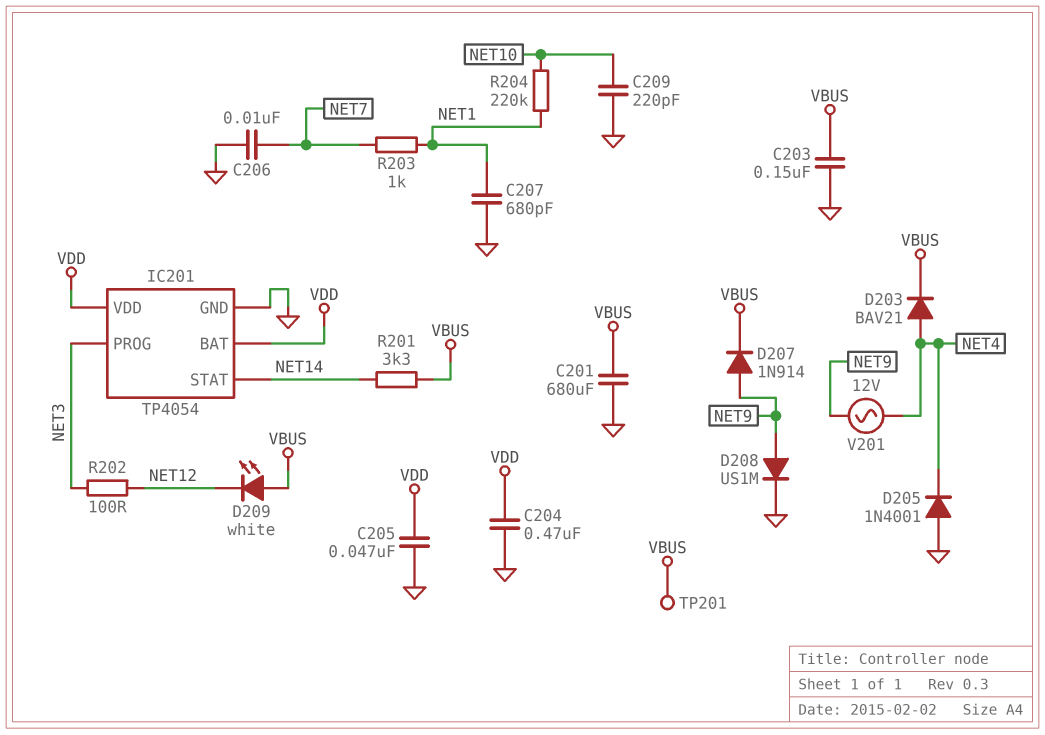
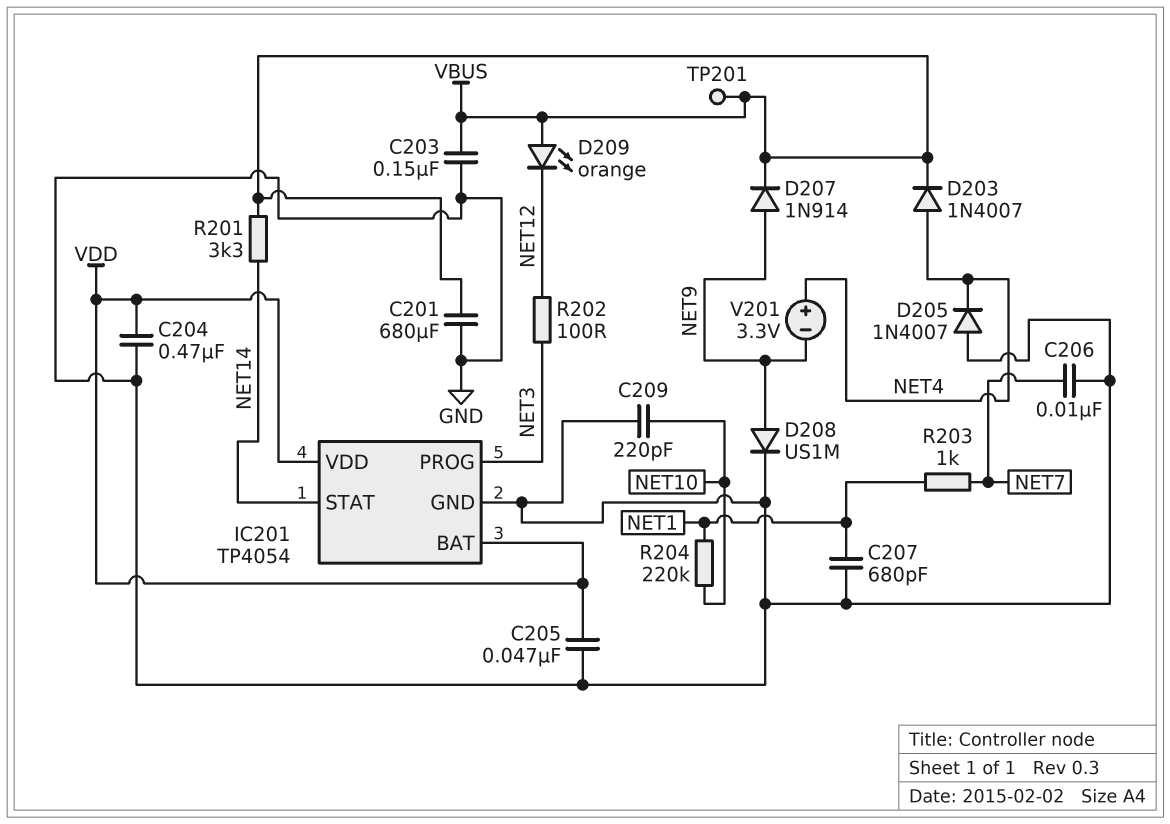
D203: diode BAV21 (A NET4, K VBUS) -> diode 1N4007 (A NET4, K VBUS)
D205: diode 1N4001 (A GND, K NET4) -> diode 1N4007 (A GND, K NET4)
D209: LED white (A VBUS, K NET12) -> LED orange (A VBUS, K NET12)
V201: AC 12V (NET4, NET9) -> 3.3V (plus NET4, minus NET9)

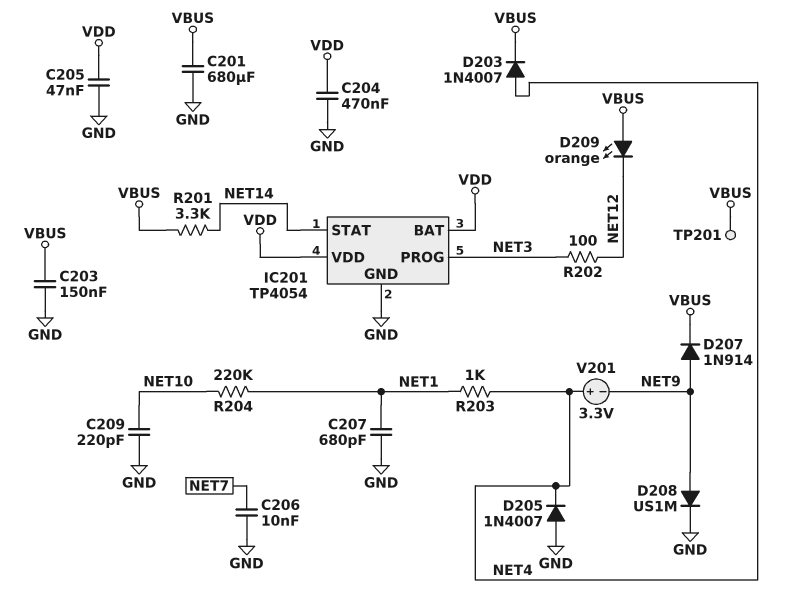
R203: 1k (NET1, NET7) -> 1k (NET1, NET4)

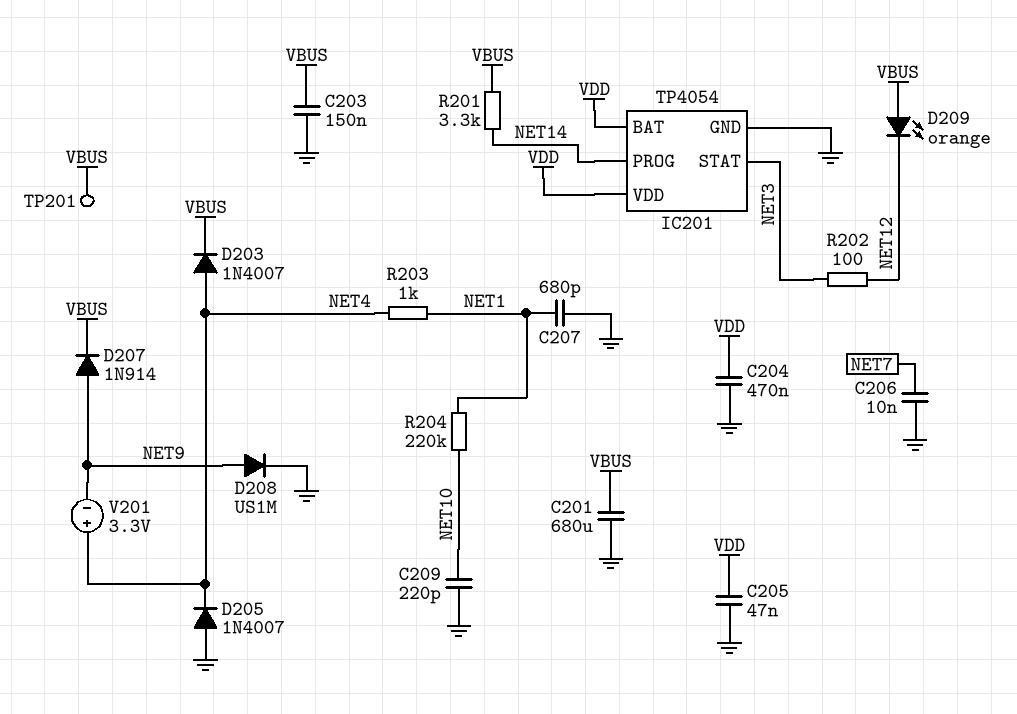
IC201 pin PROG: NET3 -> NET14
IC201 pin STAT: NET14 -> NET3

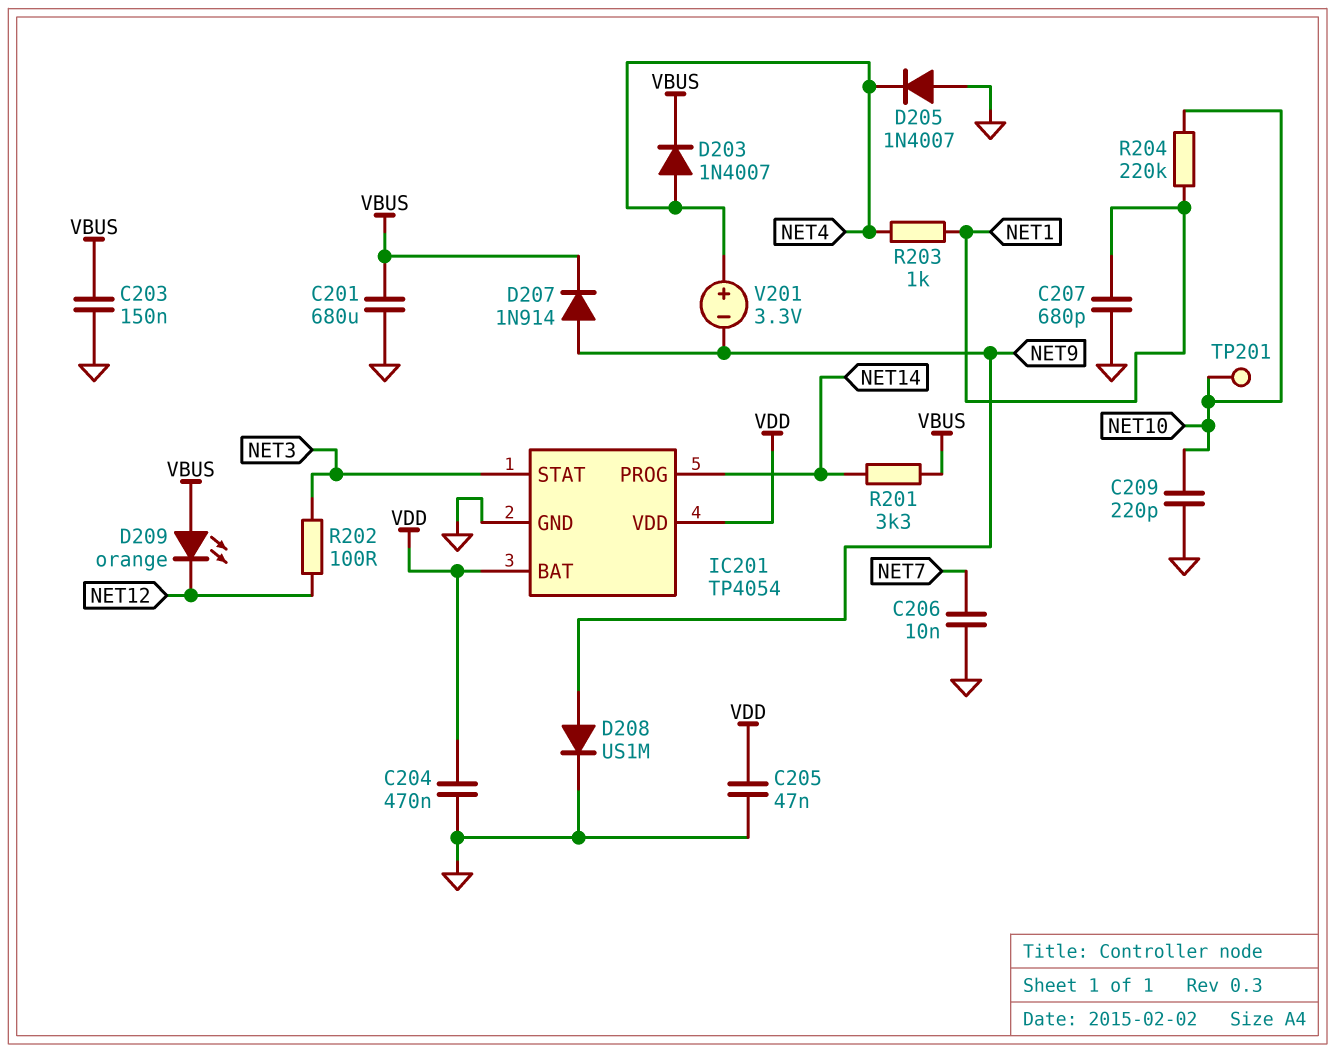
TP201: test point (VBUS) -> test point (NET10)

